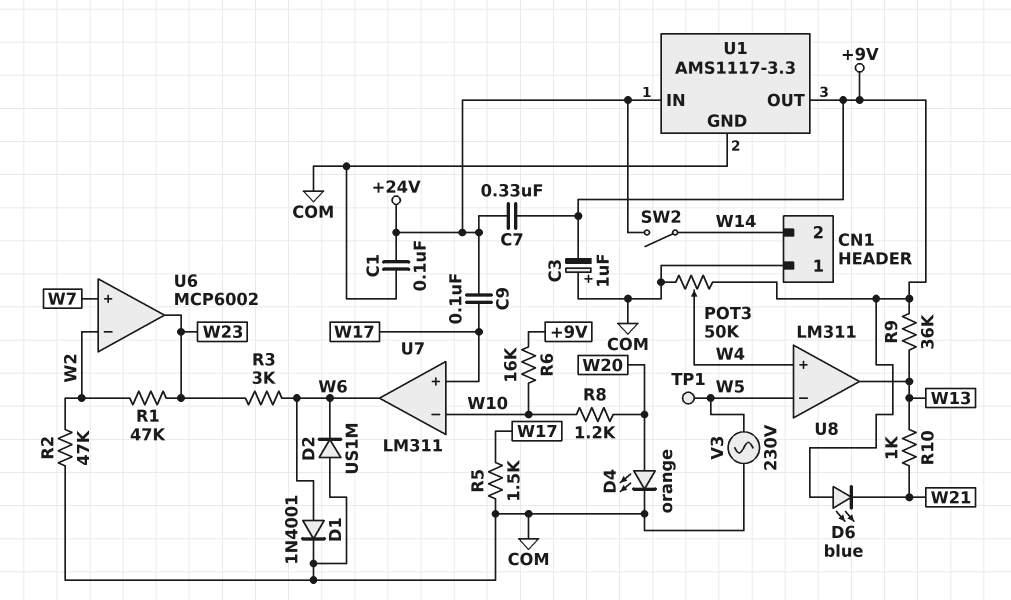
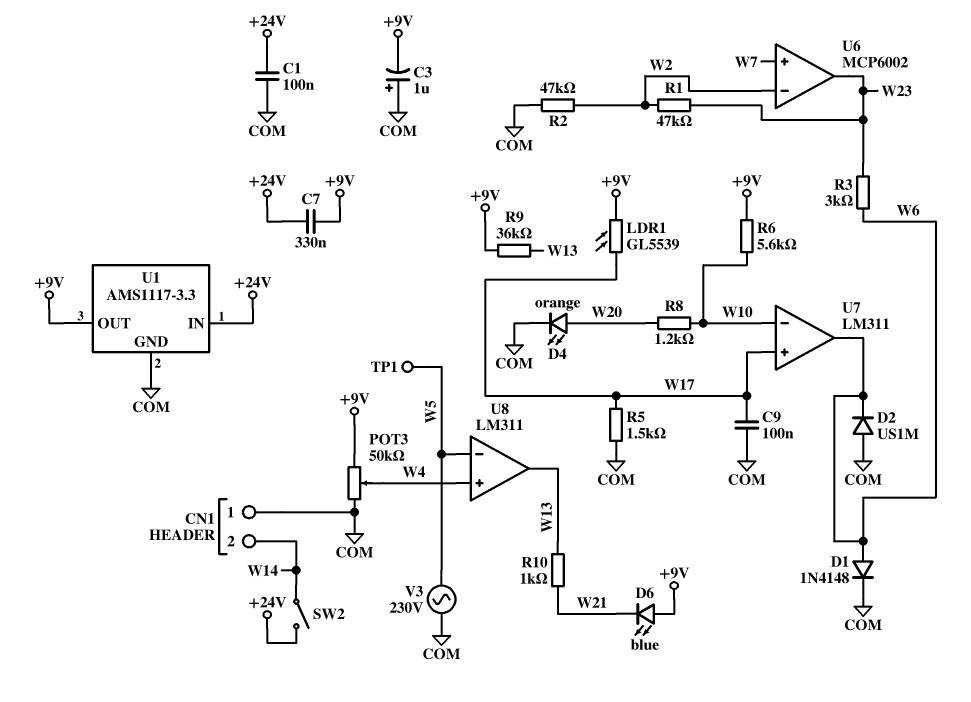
C9: 100nF (+24V, W17) -> 100nF (COM, W17)
D1: diode 1N4001 (A W6, K COM) -> diode 1N4148 (A W6, K COM)
LDR1: none -> GL5539 (+9V, W17)
R6: 16k (+9V, W10) -> 5.6k (+9V, W10)

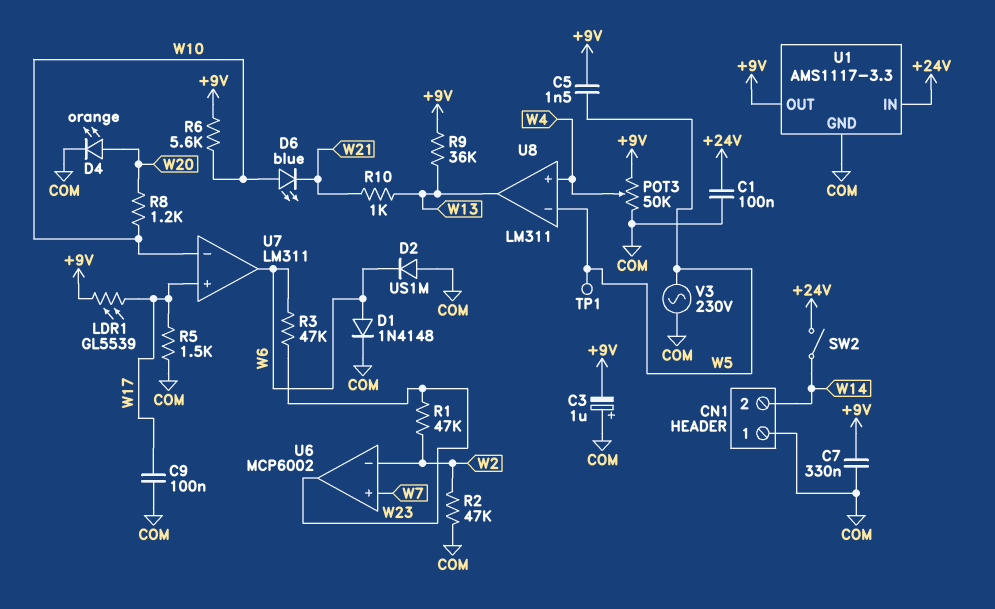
C5: none -> 1.5nF (+9V, W5)
C7: 330nF (+9V, +24V) -> 330nF (+9V, COM)
D6: LED blue (A +9V, K W21) -> LED blue (A W10, K W21)
R3: 3k (W6, W23) -> 47k (W6, W23)

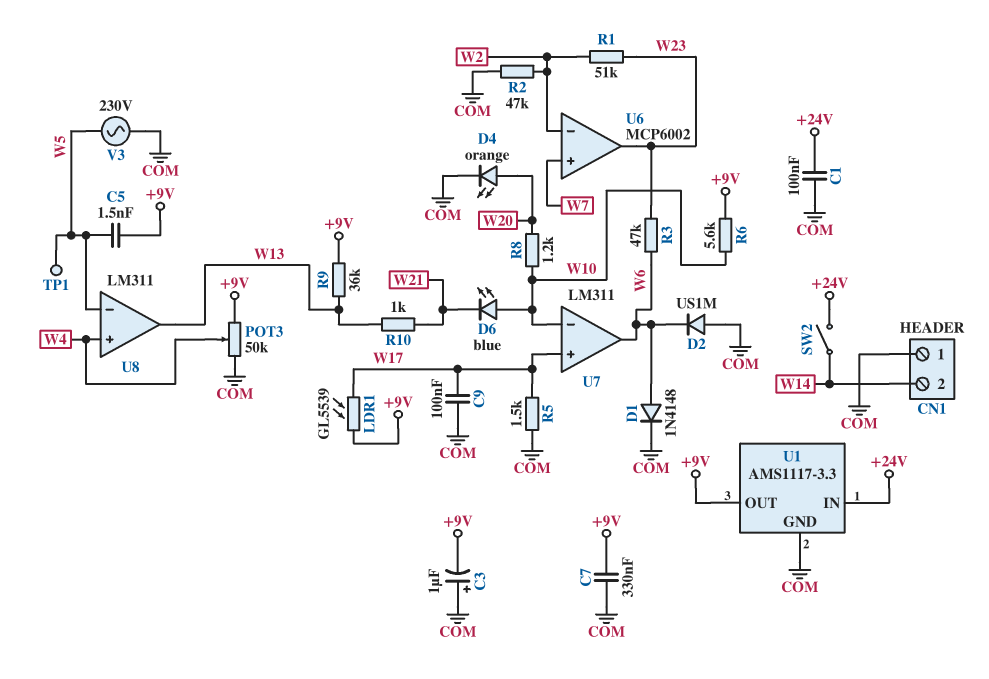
R1: 47k (W2, W23) -> 51k (W2, W23)

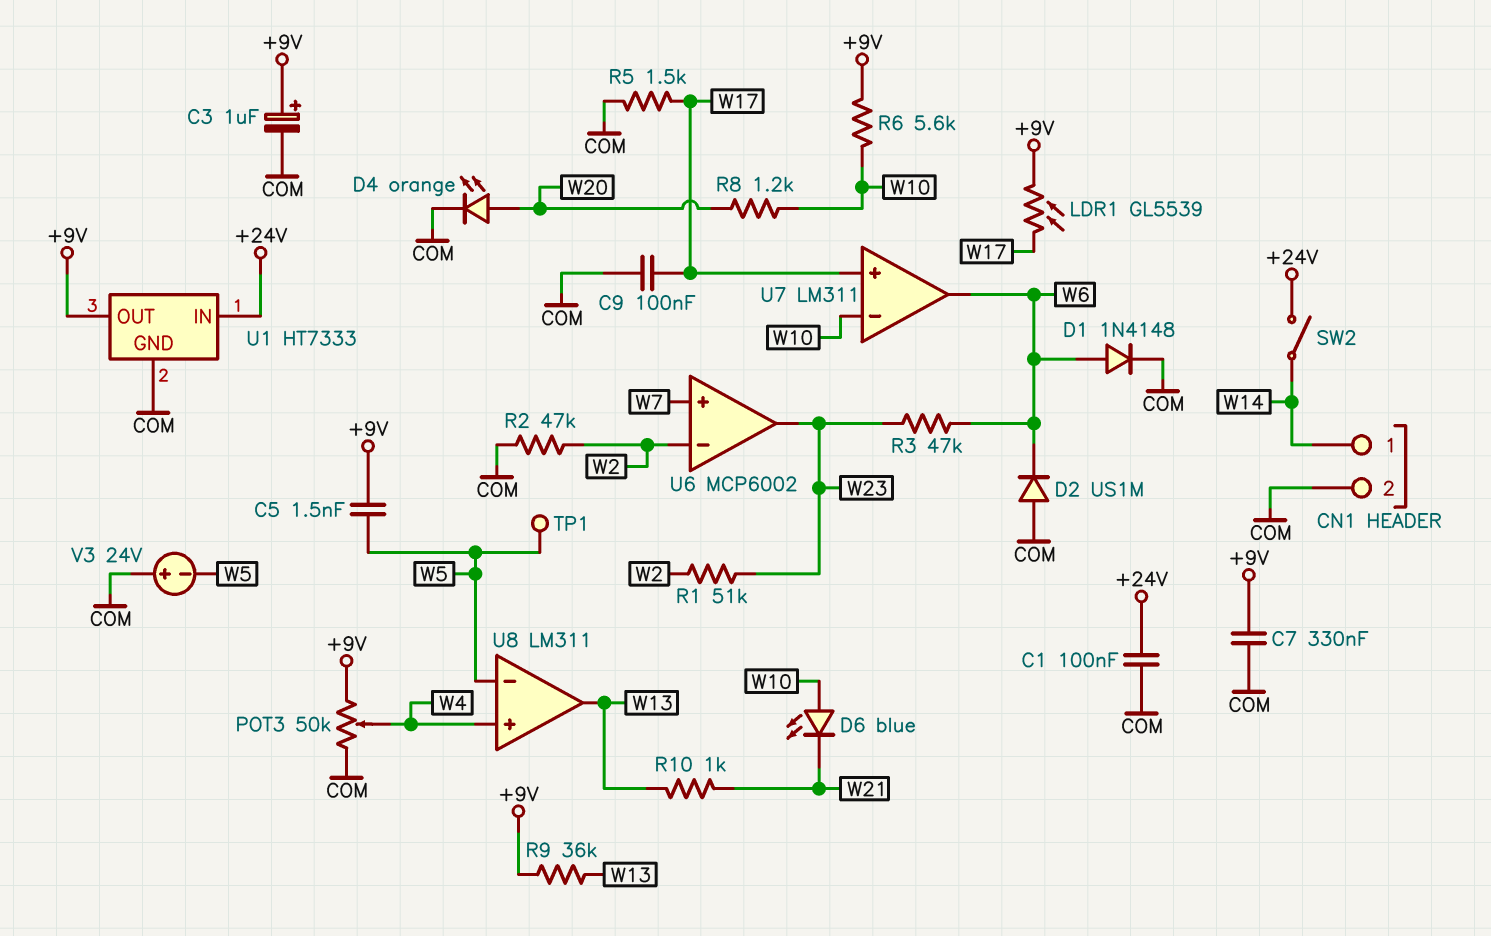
C3: 1uF (plus COM, minus +9V) -> 1uF (plus +9V, minus COM)
CN1 pin 1: COM -> W14
CN1 pin 2: W14 -> COM
U1: AMS1117-3.3 -> HT7333
V3: AC 230V (COM, W5) -> 24V (plus COM, minus W5)

